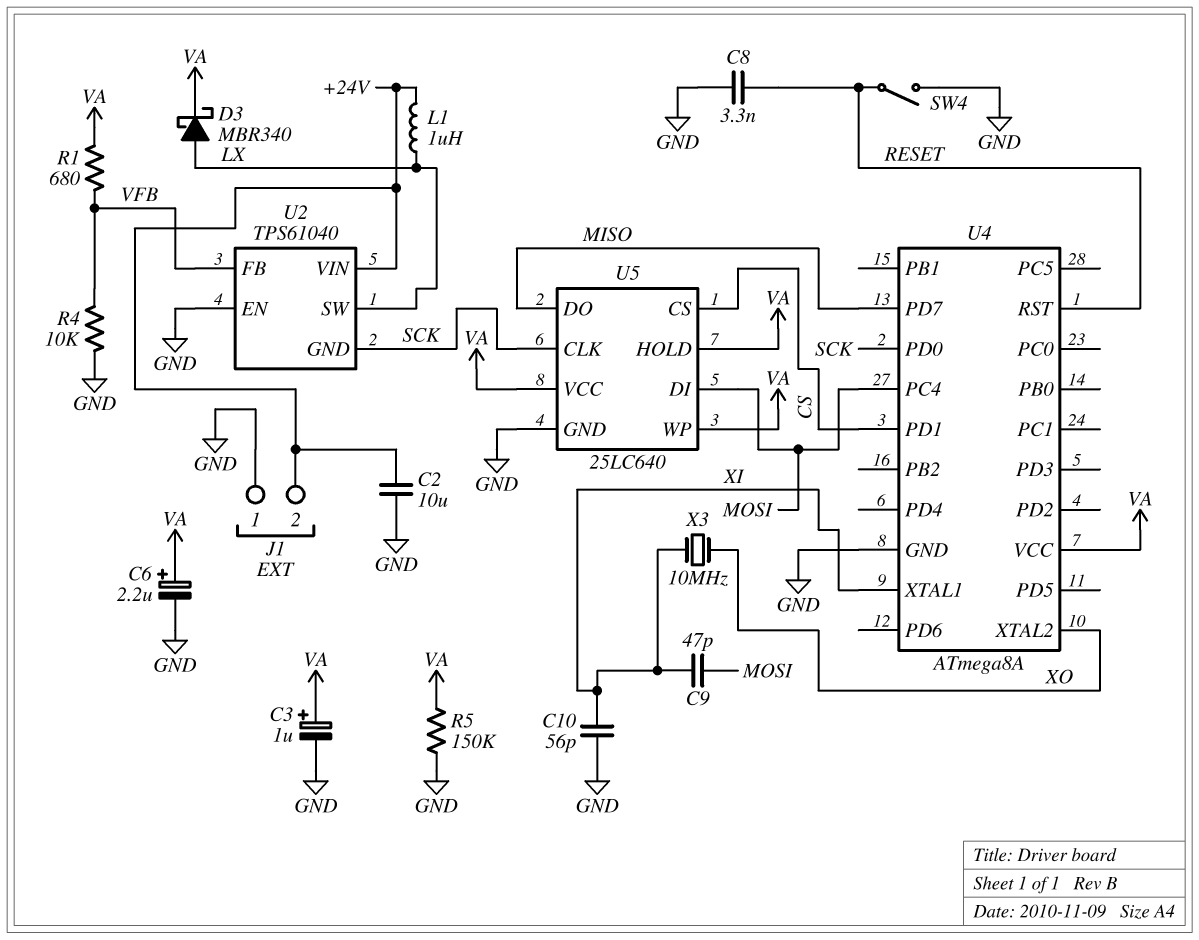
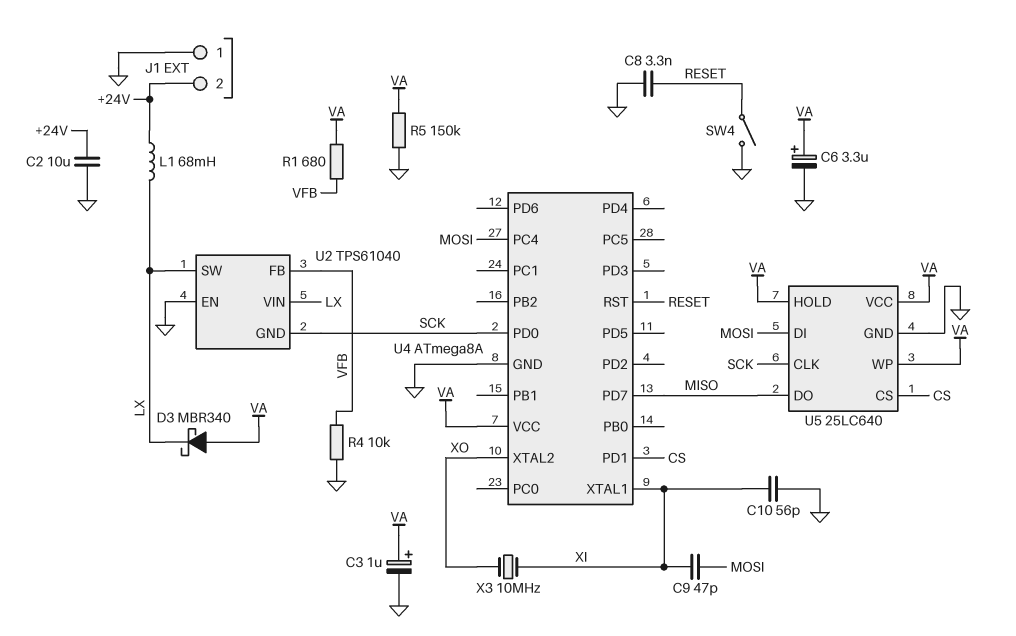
C6: 2.2uF (plus VA, minus GND) -> 3.3uF (plus VA, minus GND)
D3: schottky MBR340 (A LX, K VA) -> schottky MBR340 (A VA, K LX)
L1: 1uH (+24V, LX) -> 68mH (+24V, LX)
U2 pin VIN: +24V -> LX

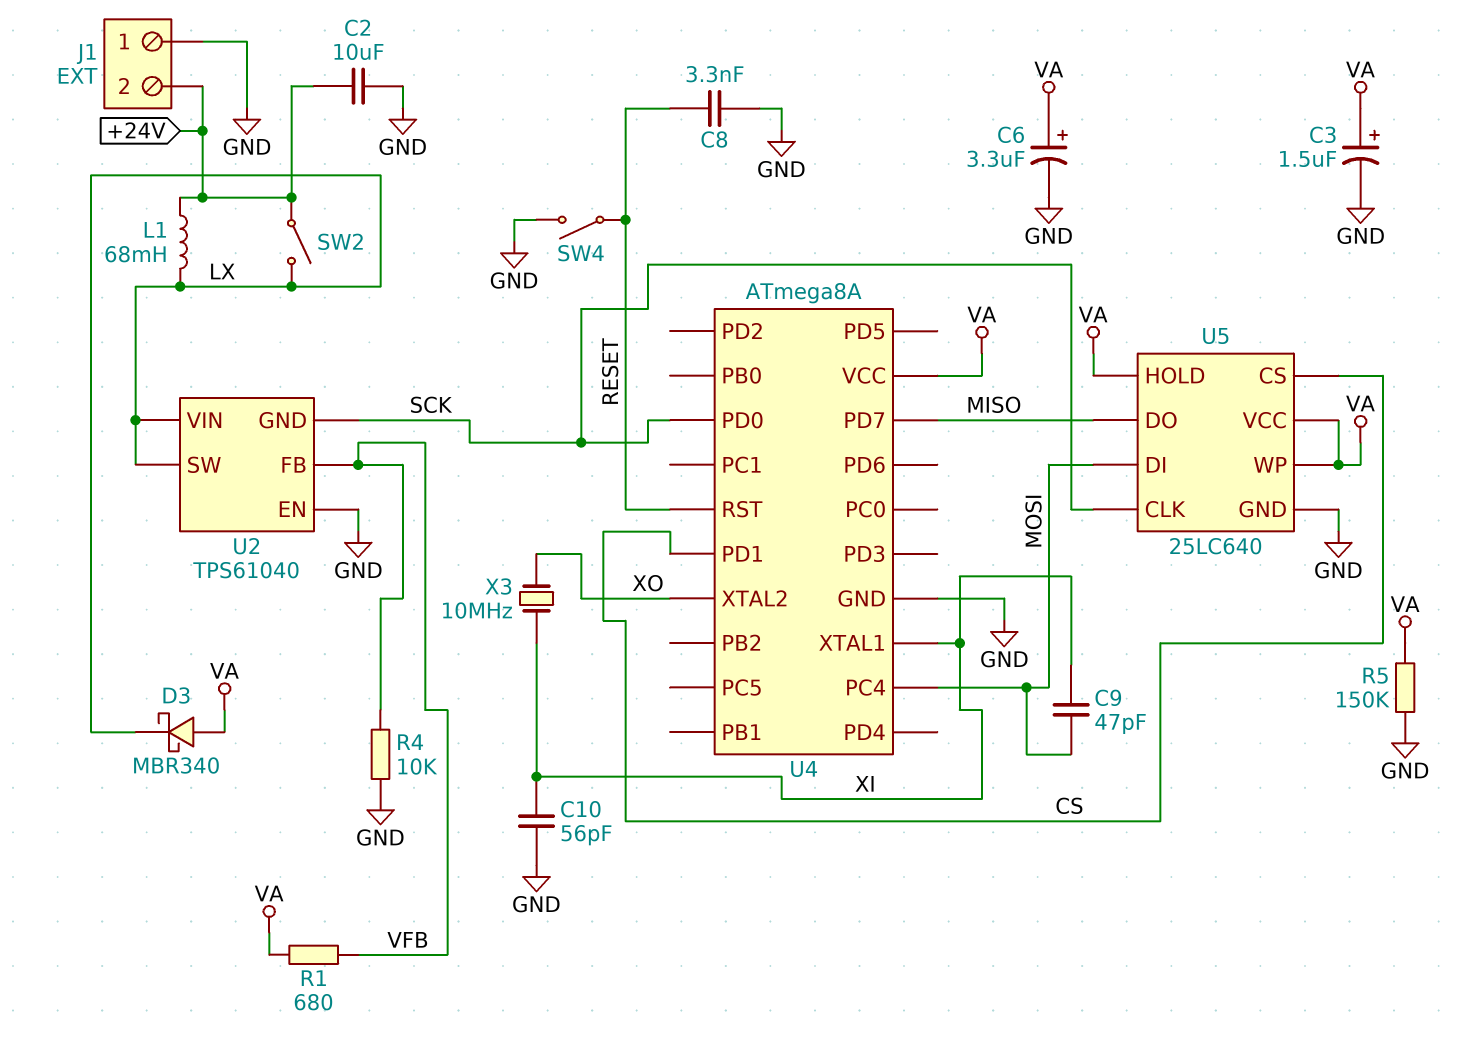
C3: 1uF (plus VA, minus GND) -> 1.5uF (plus VA, minus GND)
SW2: none -> switch (+24V, LX)

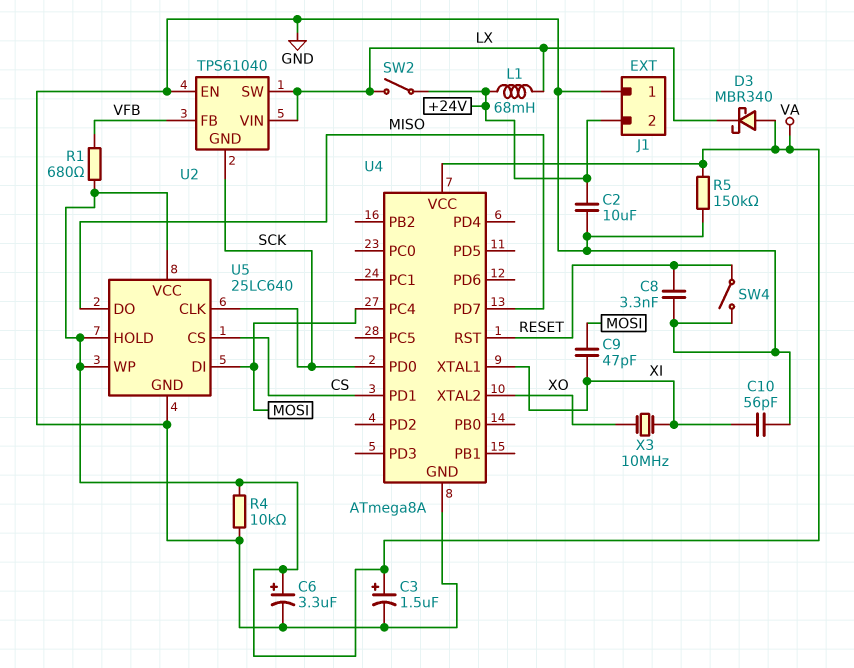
R4: 10k (GND, VFB) -> 10k (GND, VA)

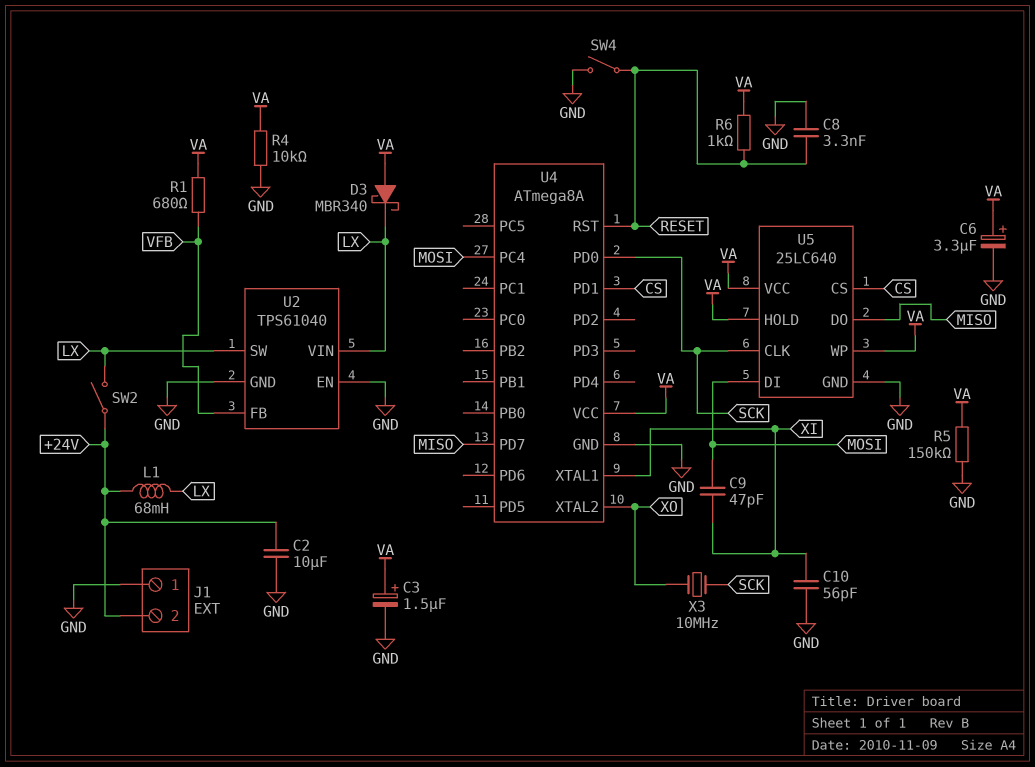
R6: none -> 1k (RESET, VA)
U2 pin GND: SCK -> GND
X3: 10MHz (XI, XO) -> 10MHz (SCK, XO)

